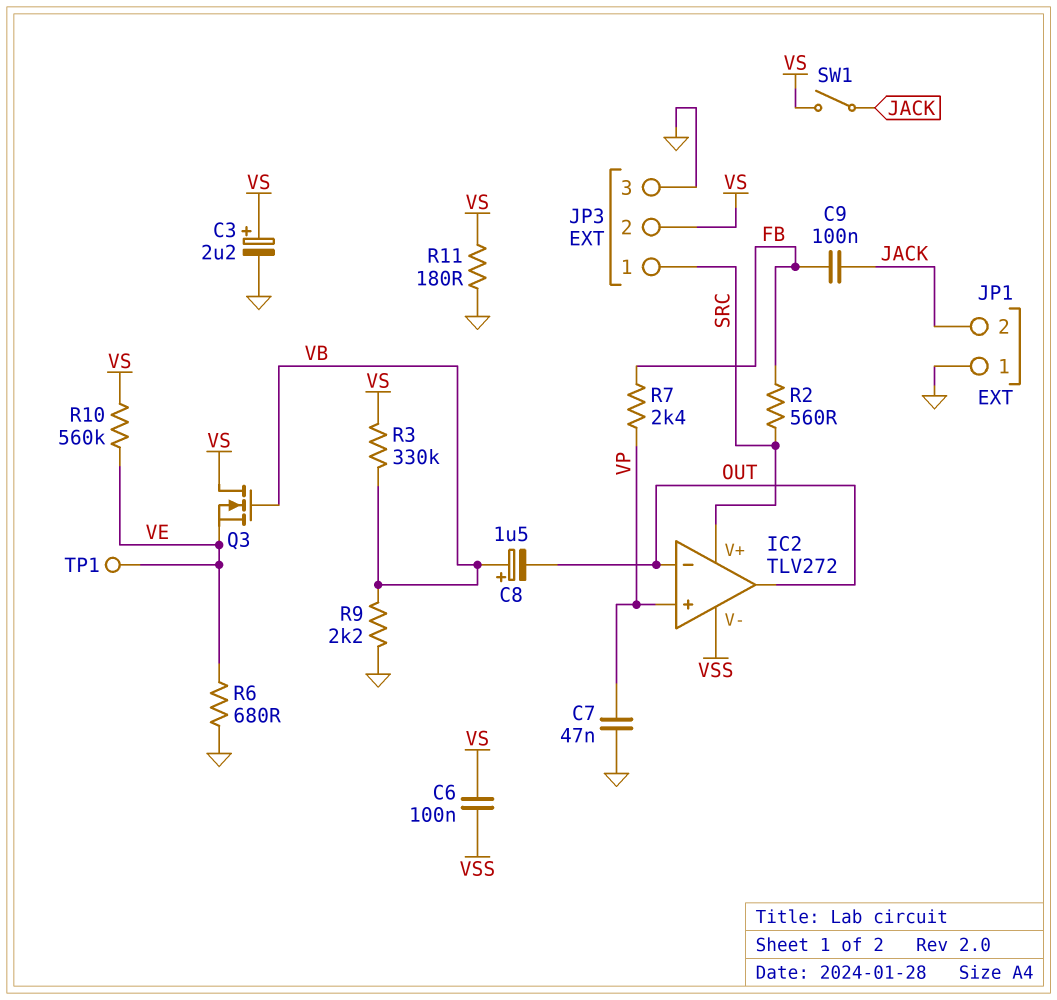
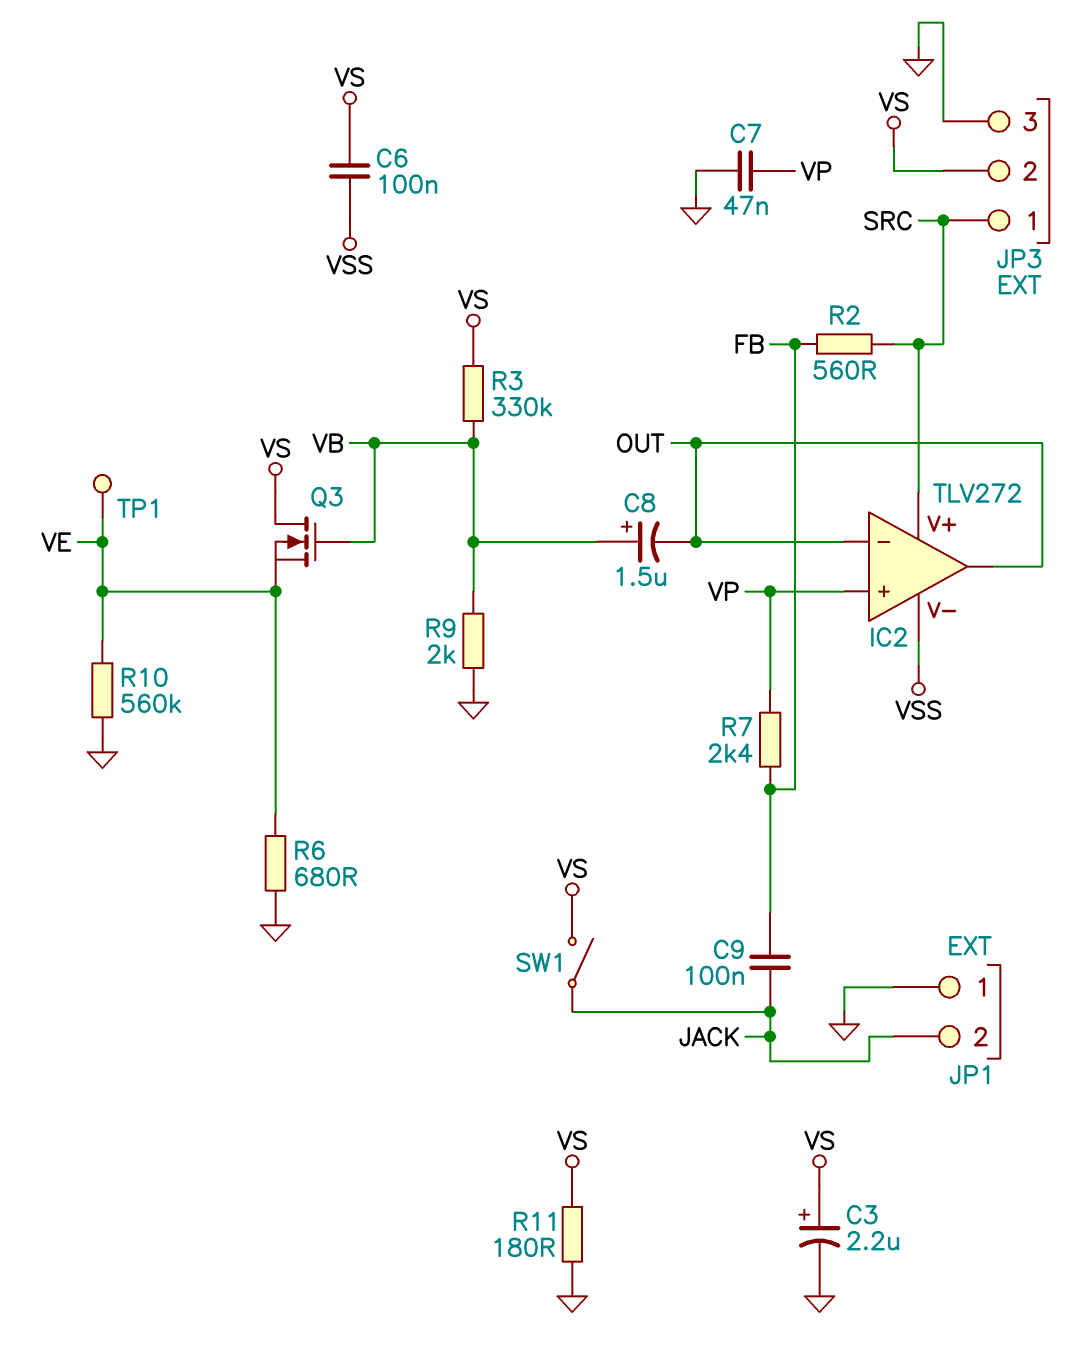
R9: 2.2k (GND, VB) -> 2k (GND, VB)
R10: 560k (VE, VS) -> 560k (GND, VE)

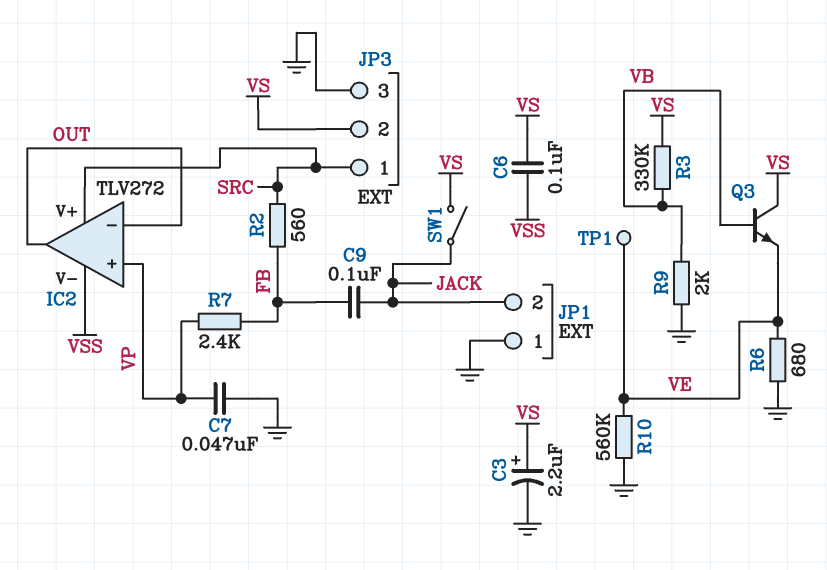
C8: 1.5uF (plus VB, minus OUT) -> none
Q3: NMOS (G VB, D VS, S VE) -> NPN (B VB, C VS, E VE)
R11: 180 (GND, VS) -> none

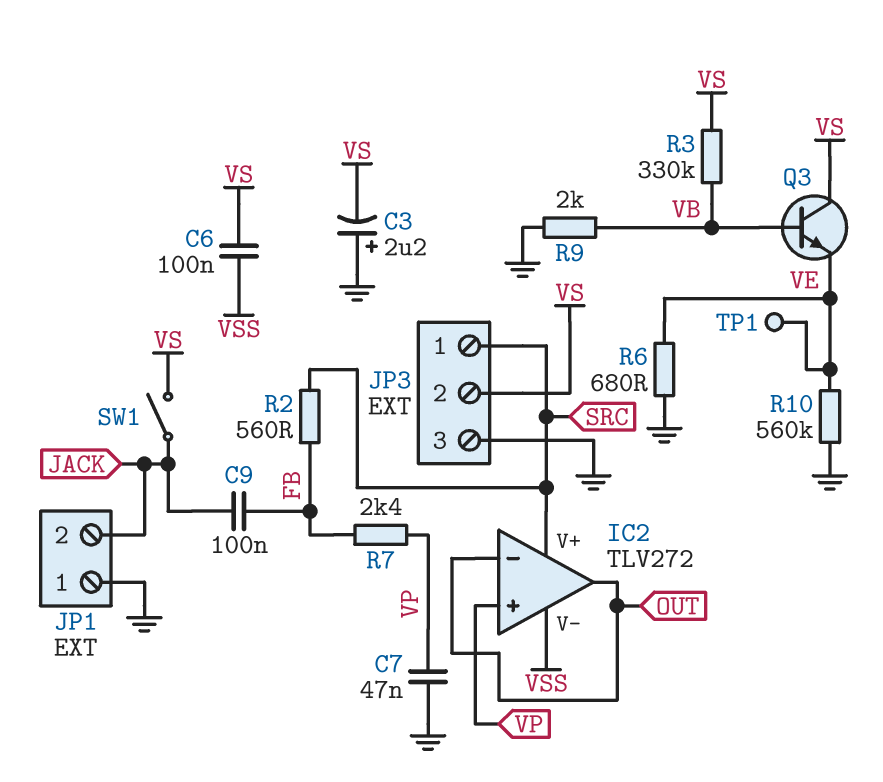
C3: 2.2uF (plus VS, minus GND) -> 2.2uF (plus GND, minus VS)

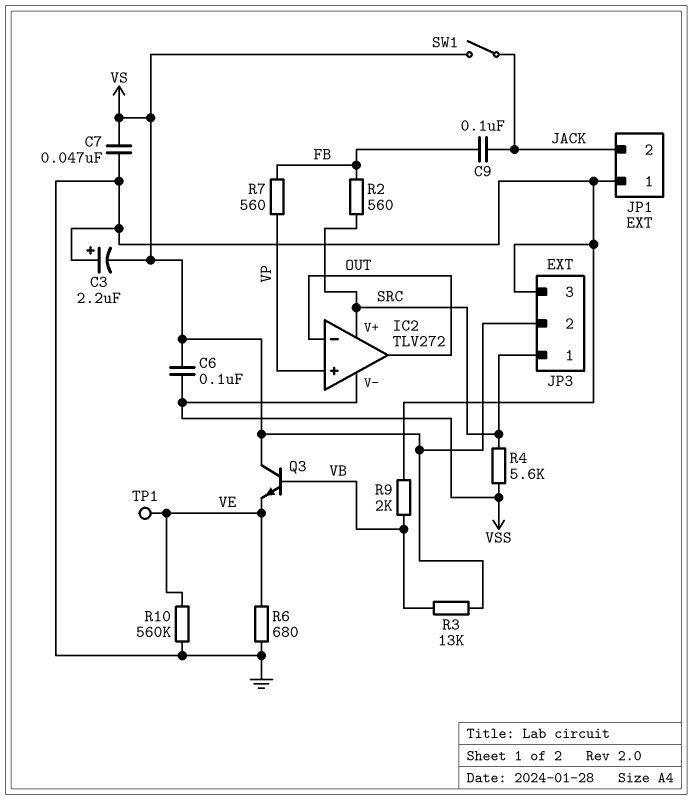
C7: 47nF (GND, VP) -> 47nF (GND, VS)
R3: 330k (VB, VS) -> 13k (VB, VS)
R4: none -> 5.6k (SRC, VSS)
R7: 2.4k (FB, VP) -> 560 (FB, VP)

